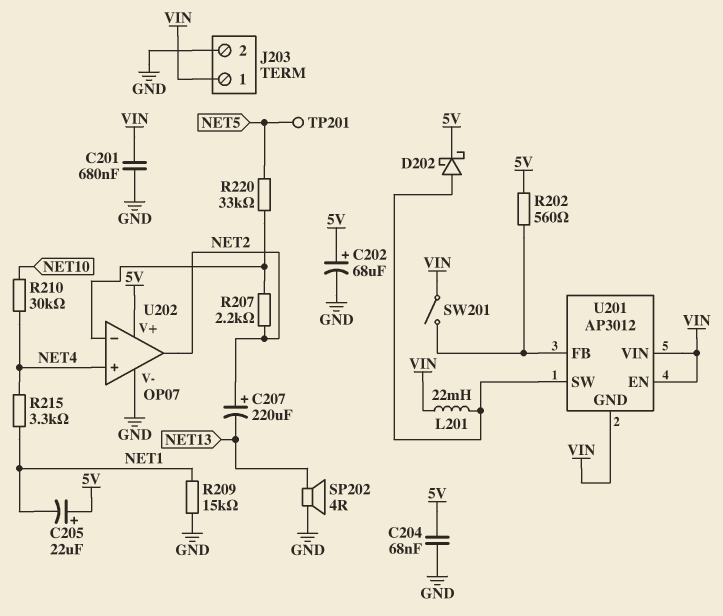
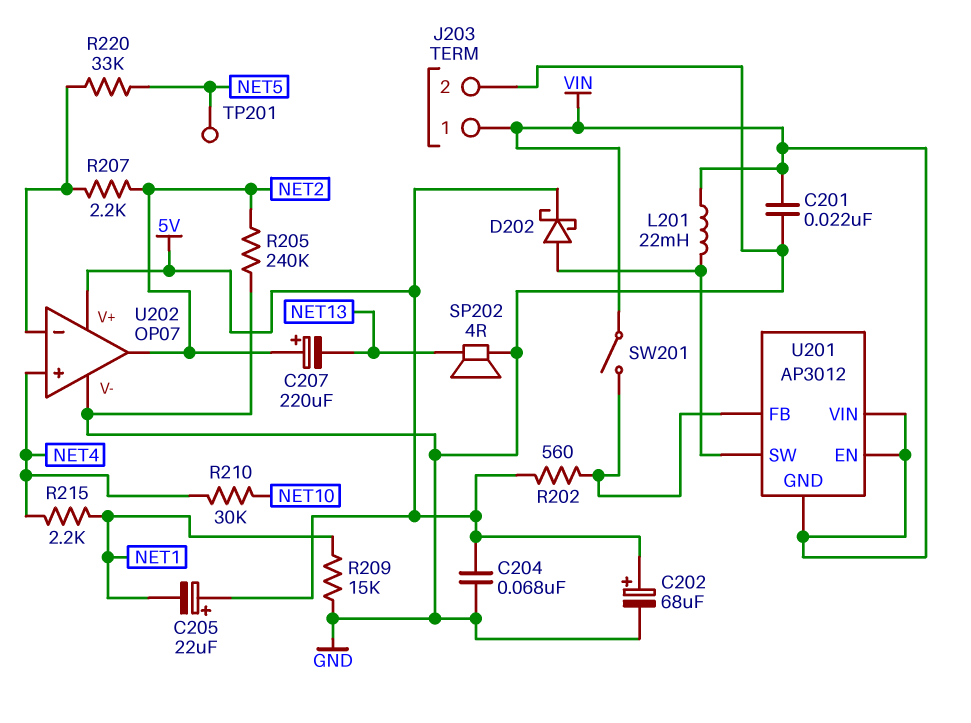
C201: 680nF (GND, VIN) -> 22nF (GND, VIN)
R205: none -> 240k (GND, NET2)
R215: 3.3k (NET1, NET4) -> 2.2k (NET1, NET4)

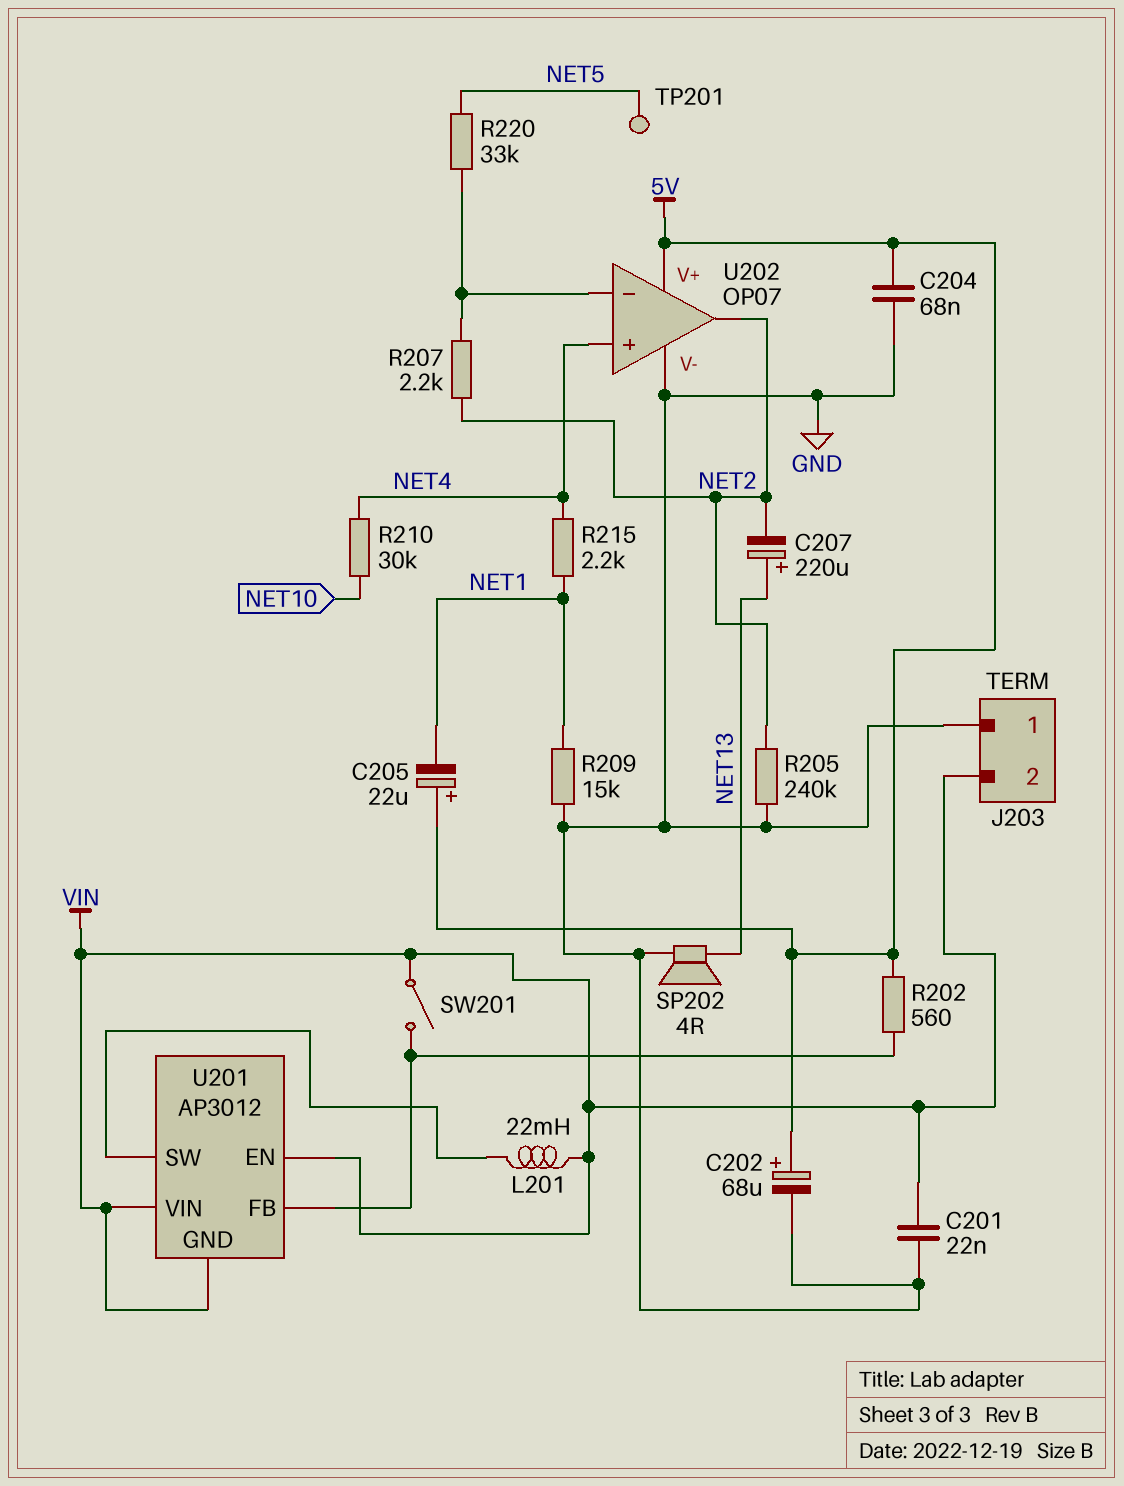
C207: 220uF (plus NET2, minus NET13) -> 220uF (plus NET13, minus NET2)
D202: schottky (A U201/SW, K 5V) -> none
J203 pin 1: VIN -> GND
J203 pin 2: GND -> VIN

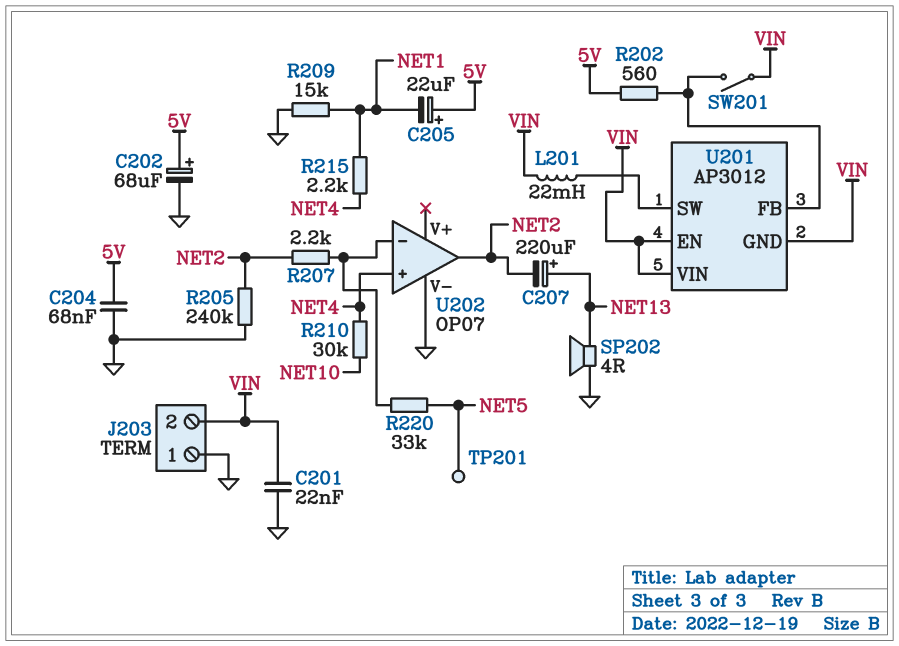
U202 pin V+: 5V -> none

